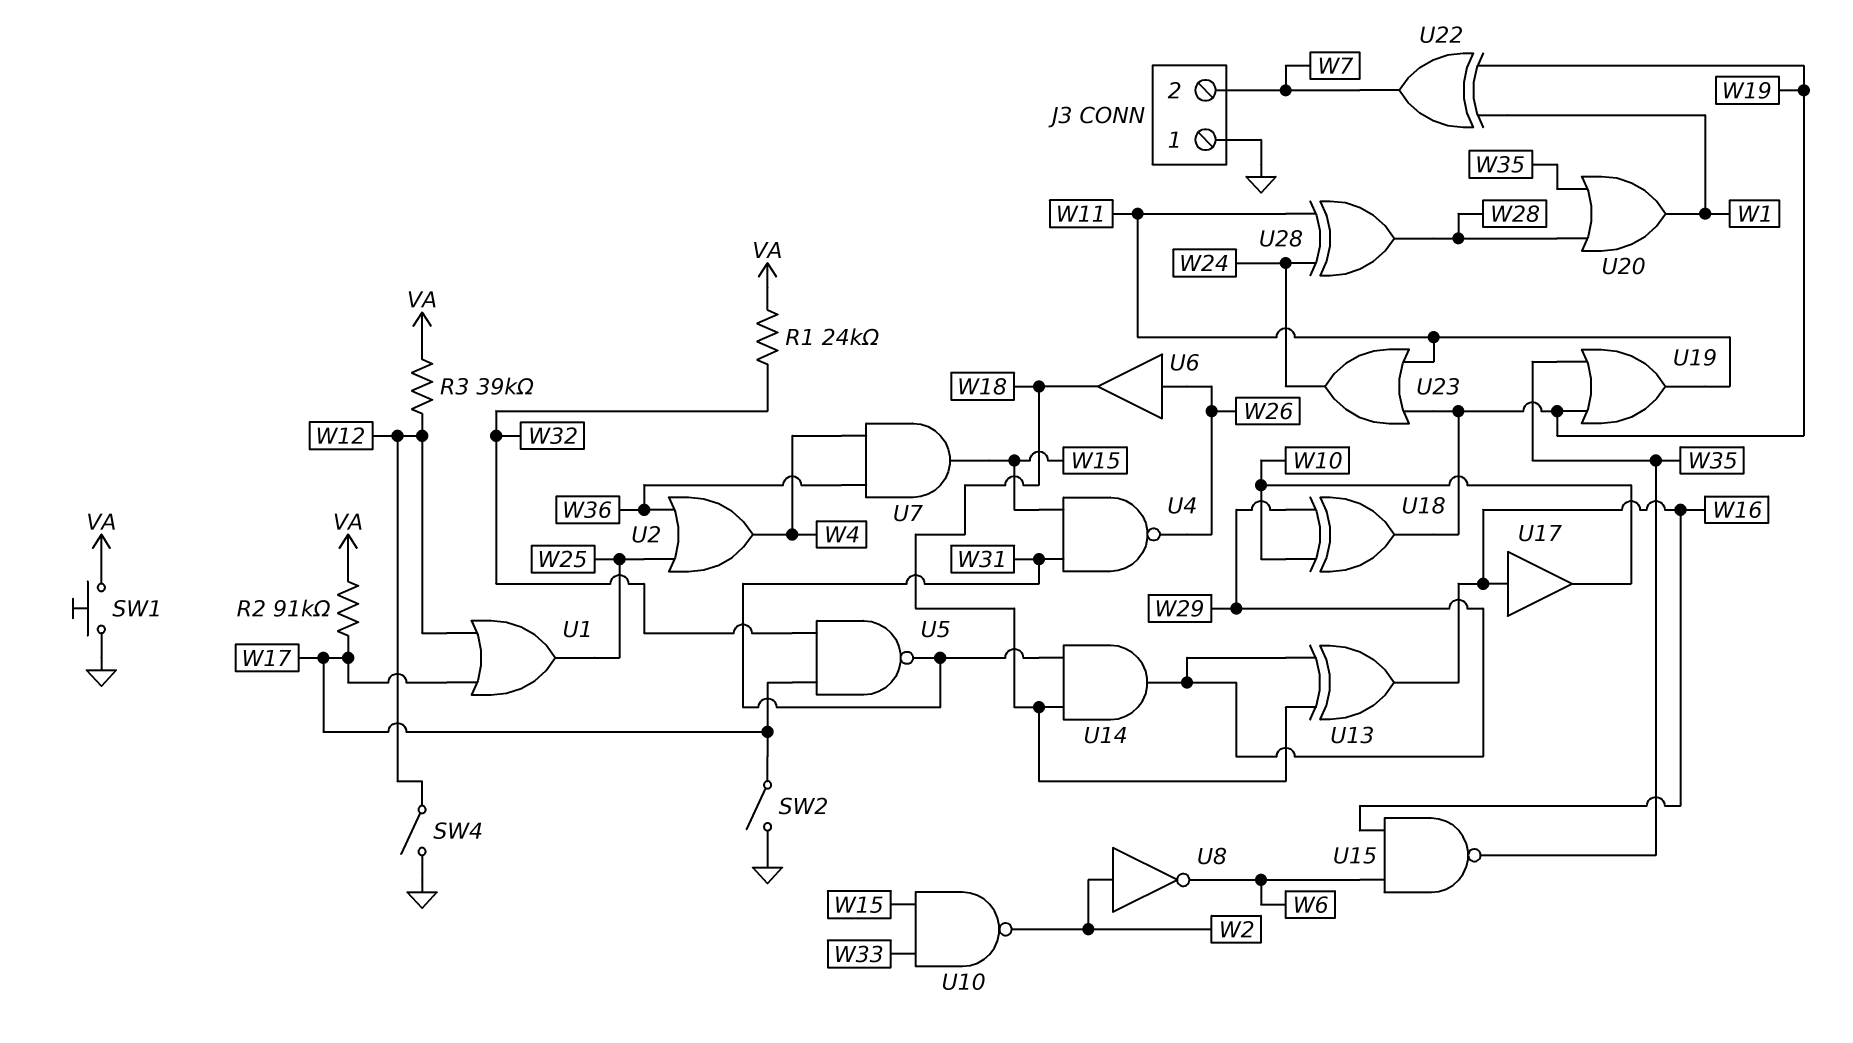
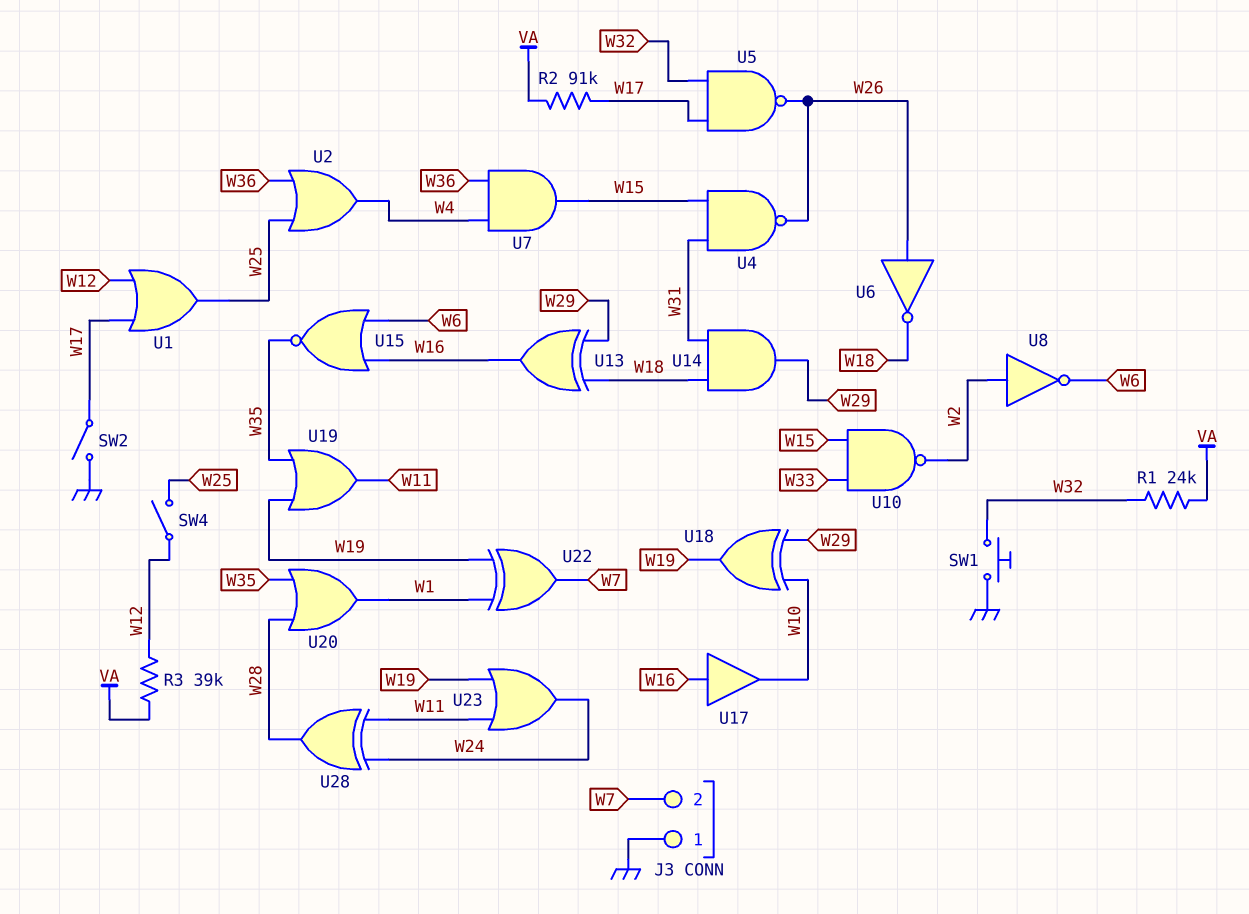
SW1: button (GND, VA) -> button (GND, W32)
SW4: switch (GND, W12) -> switch (W12, W25)
U5: NAND (in W17, in W32, out W31) -> NAND (in W17, in W32, out W26)
U6: buffer (in W26, out W18) -> NOT (in W26, out W18)
U15: NAND (in W6, in W16, out W35) -> NOR (in W6, in W16, out W35)

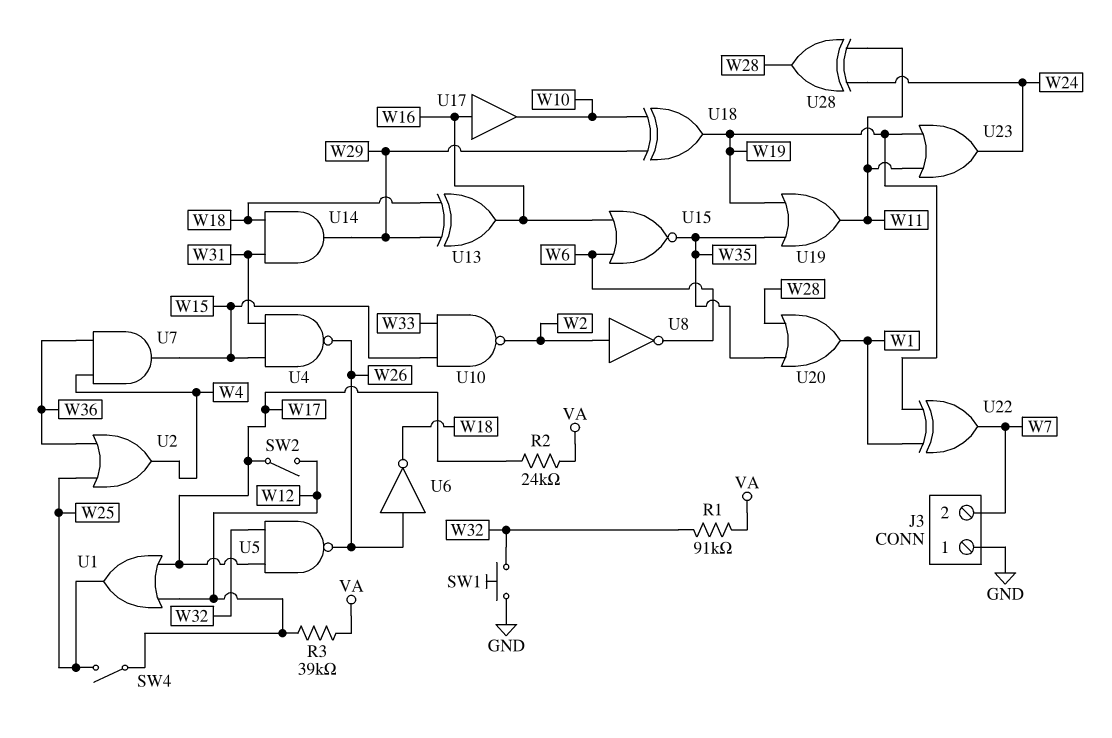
R1: 24k (VA, W32) -> 91k (VA, W32)
R2: 91k (VA, W17) -> 24k (VA, W17)
SW2: switch (GND, W17) -> switch (W12, W17)

